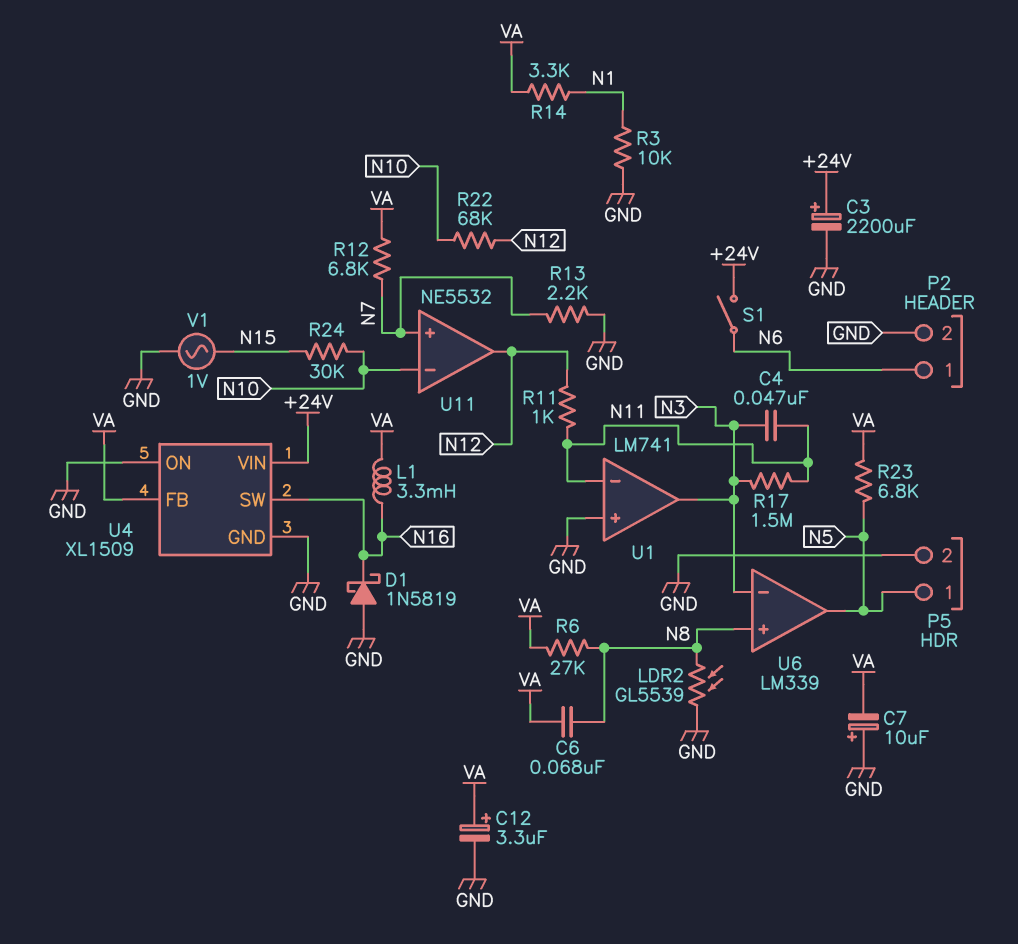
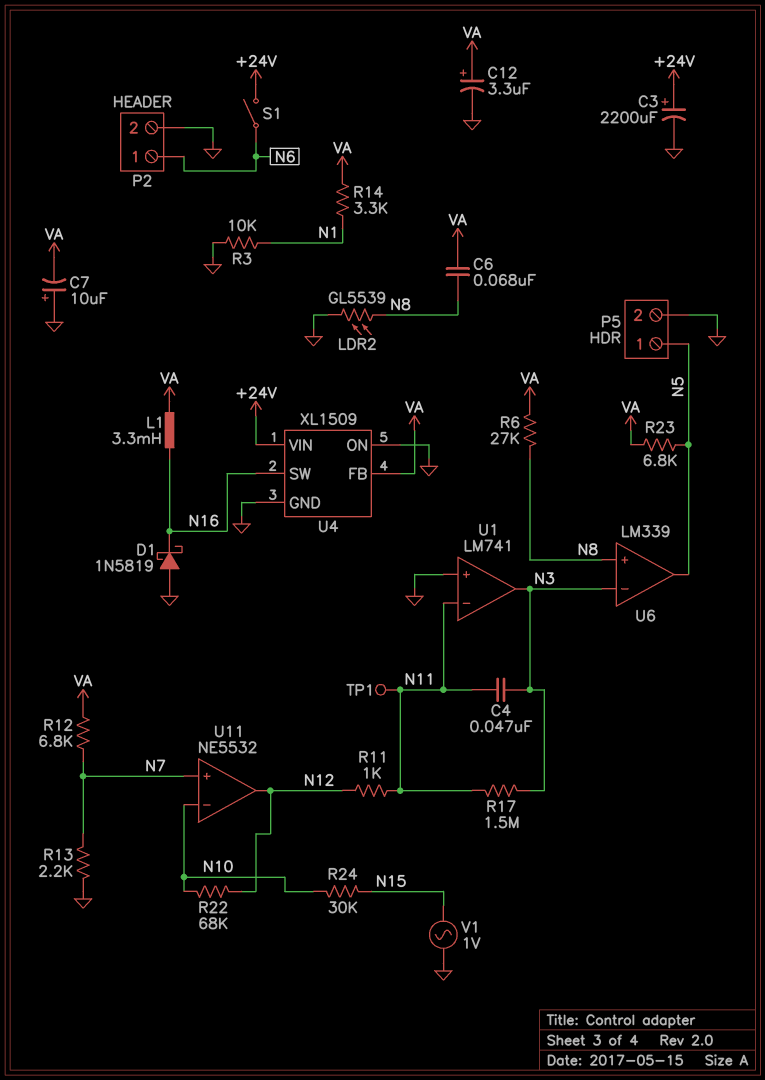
TP1: none -> test point (N11)

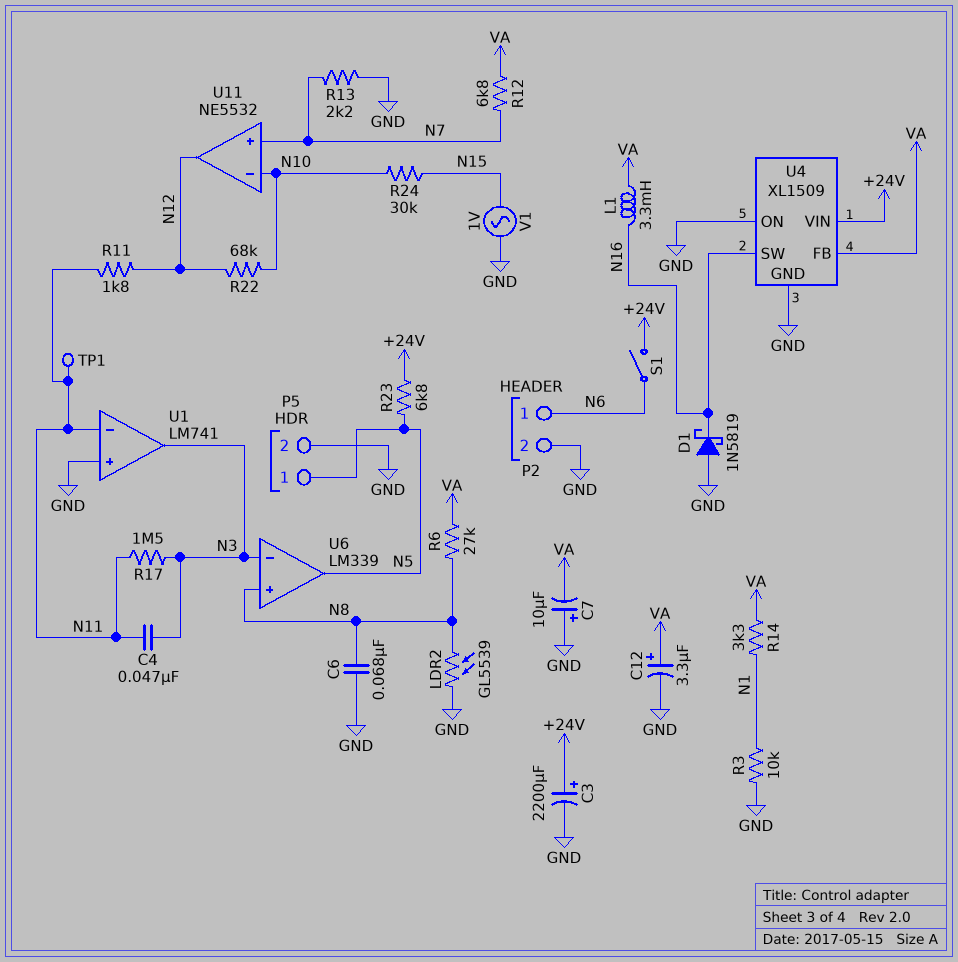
C6: 68nF (N8, VA) -> 68nF (GND, N8)
R11: 1k (N11, N12) -> 1.8k (N11, N12)
R23: 6.8k (N5, VA) -> 6.8k (+24V, N5)

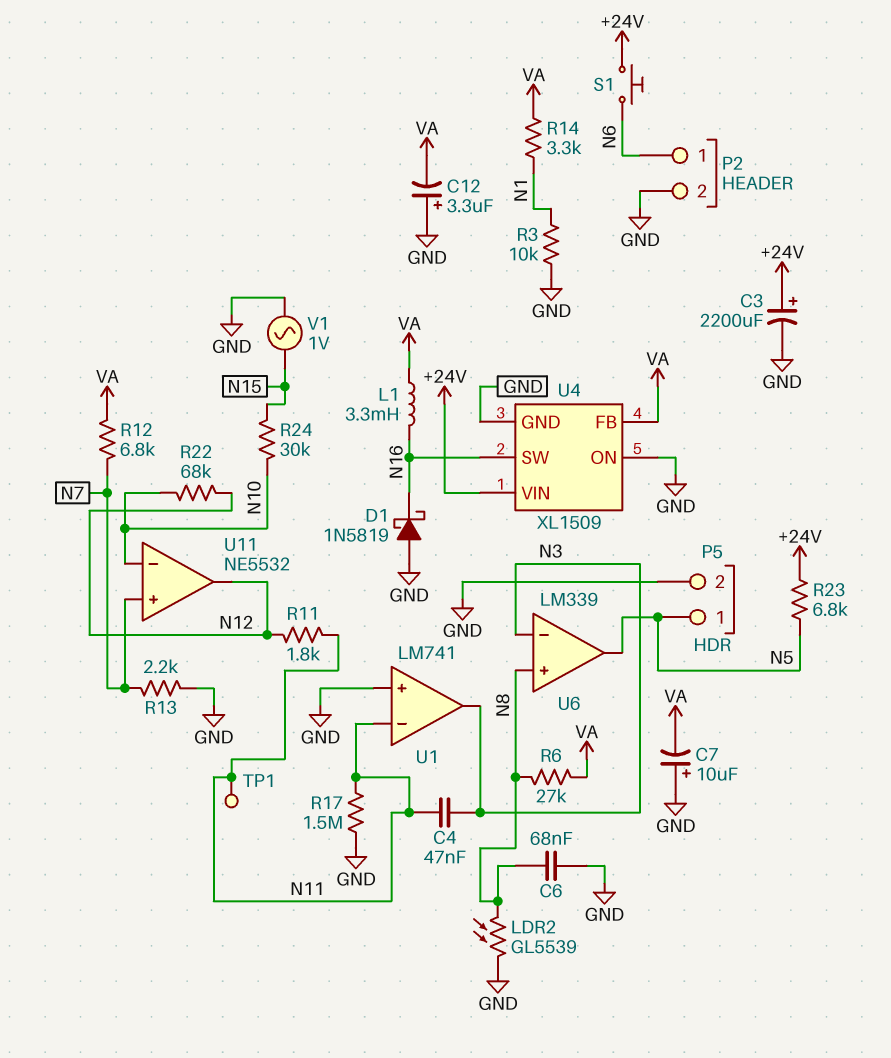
C12: 3.3uF (plus VA, minus GND) -> 3.3uF (plus GND, minus VA)
R17: 1.5M (N3, N11) -> 1.5M (GND, N11)
S1: switch (+24V, N6) -> button (+24V, N6)

